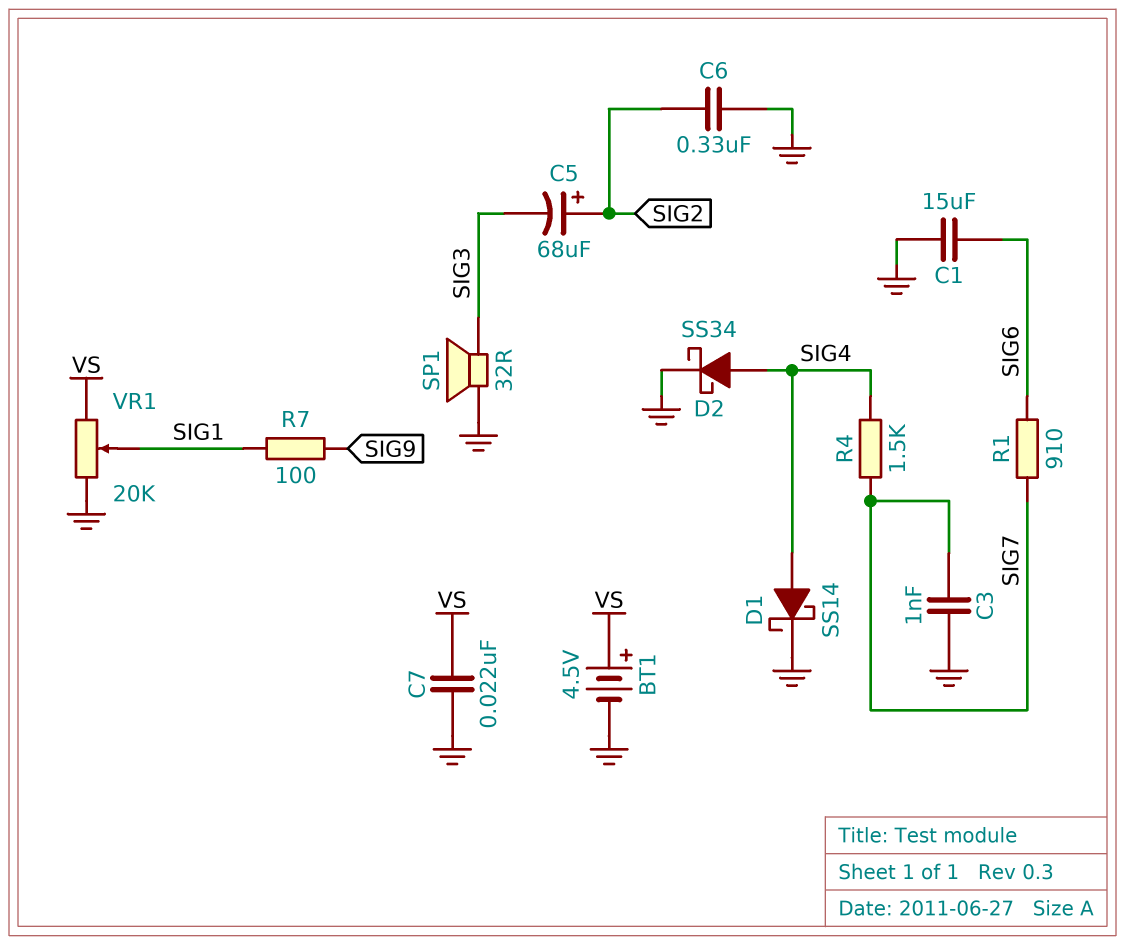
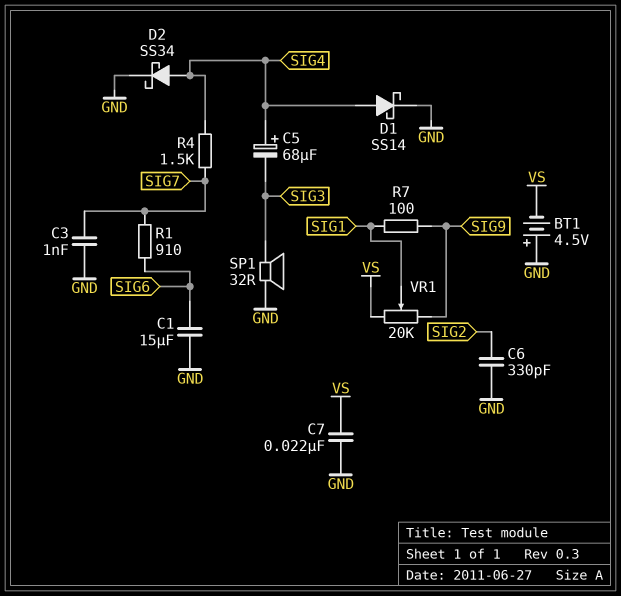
BT1: 4.5V (plus VS, minus GND) -> 4.5V (plus GND, minus VS)
C5: 68uF (plus SIG2, minus SIG3) -> 68uF (plus SIG4, minus SIG3)
C6: 330nF (GND, SIG2) -> 330pF (GND, SIG2)
VR1: 20k (GND, VS, wiper SIG1) -> 20k (SIG9, VS, wiper SIG1)

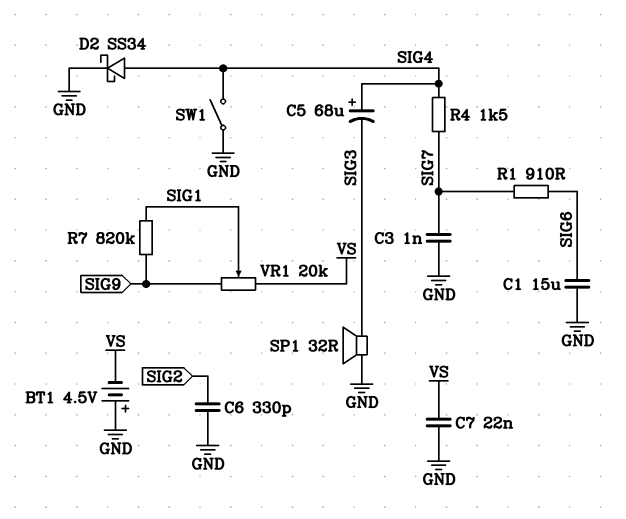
D1: schottky SS14 (A SIG4, K GND) -> none
R7: 100 (SIG1, SIG9) -> 820k (SIG1, SIG9)
SW1: none -> switch (GND, SIG4)

